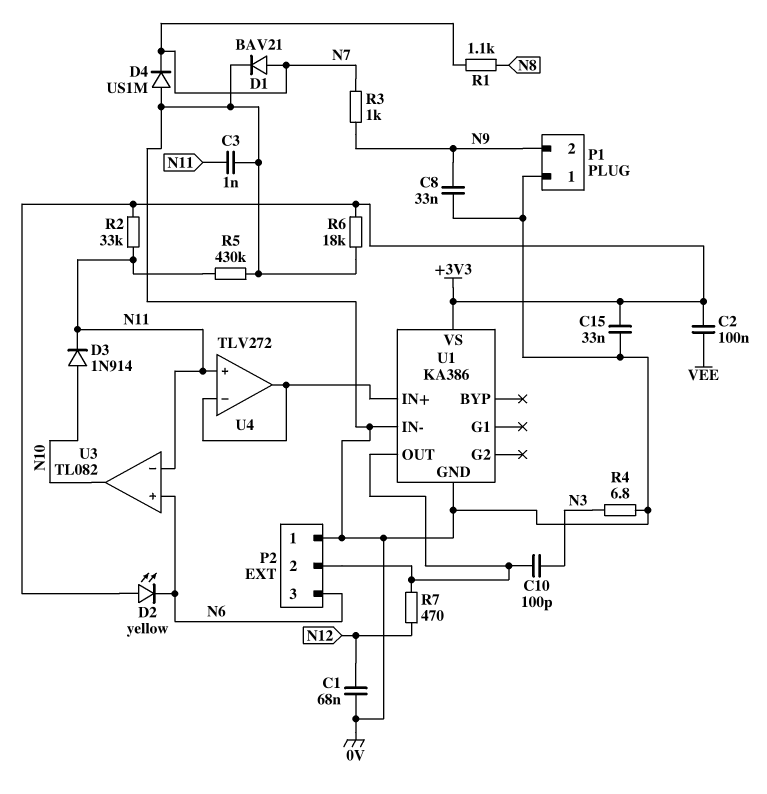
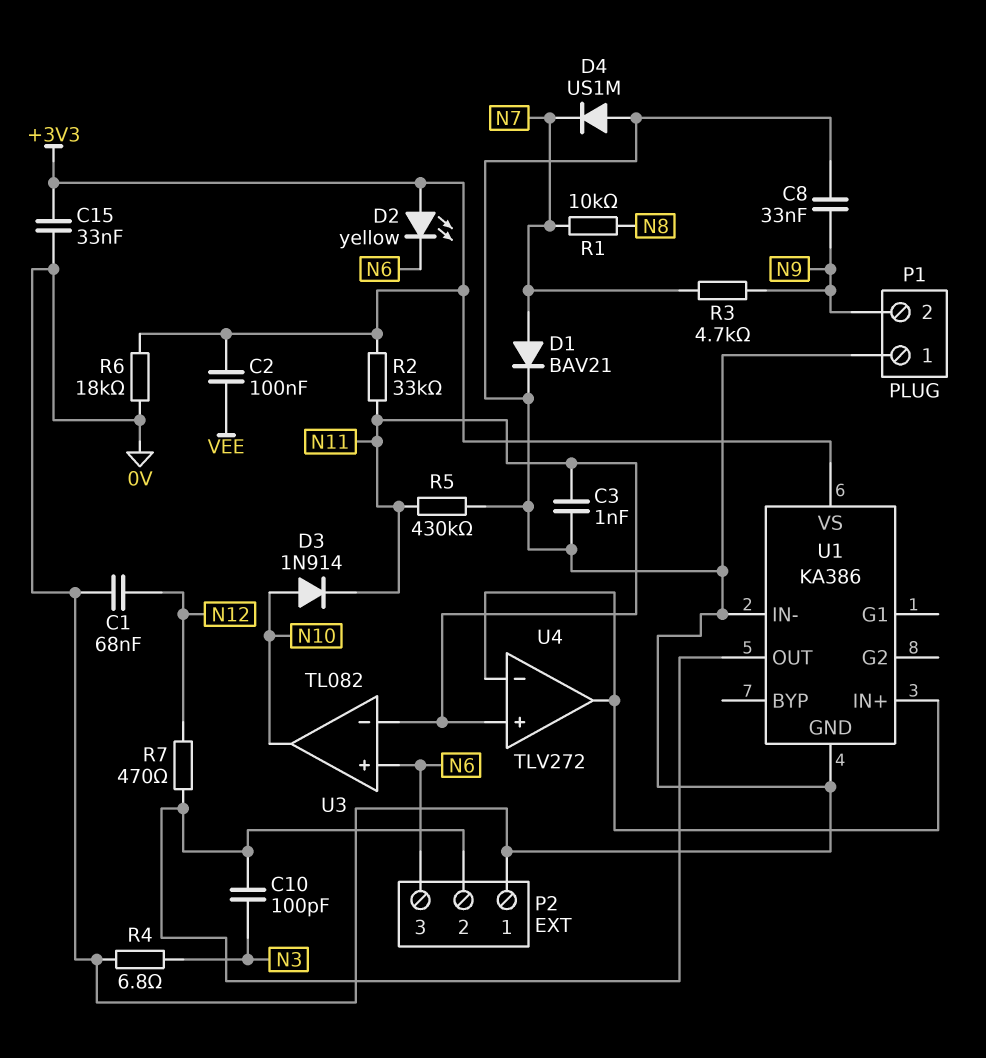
R1: 1.1k (N7, N8) -> 10k (N7, N8)
R3: 1k (N7, N9) -> 4.7k (N7, N9)

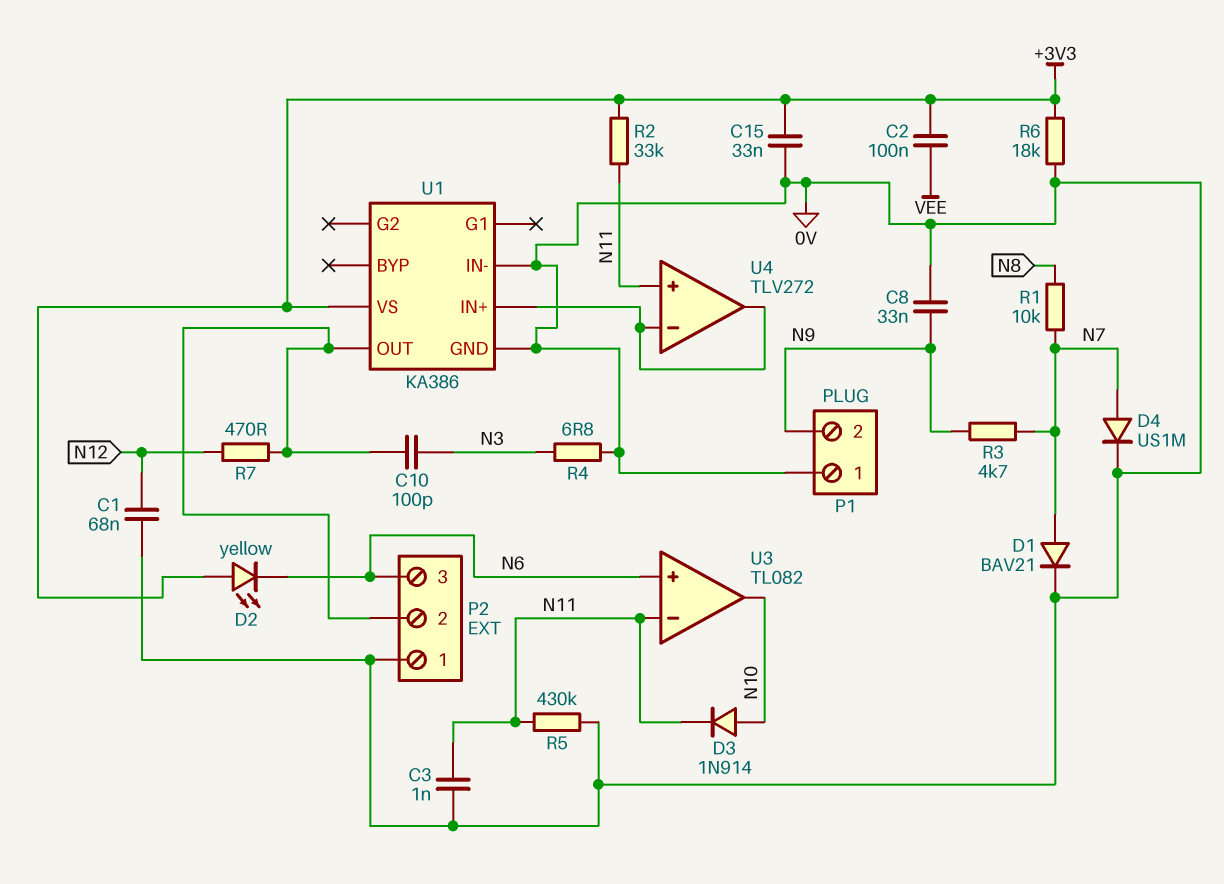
D4: diode US1M (A 0V, K N7) -> diode US1M (A N7, K 0V)

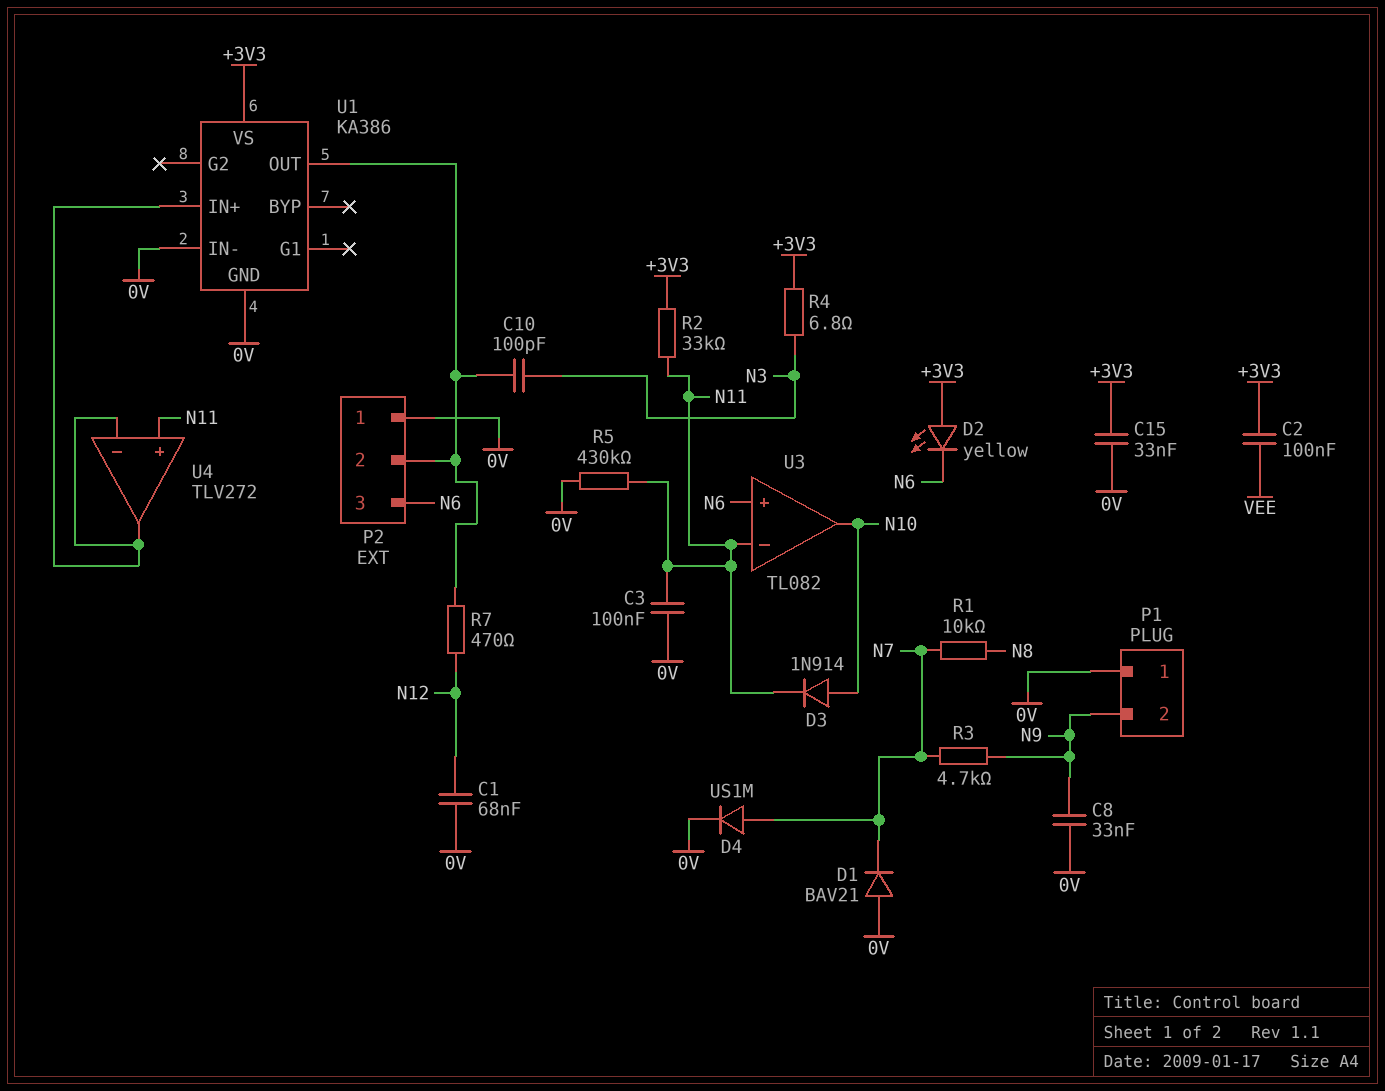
C3: 1nF (0V, N11) -> 100nF (0V, N11)
D1: diode BAV21 (A N7, K 0V) -> diode BAV21 (A 0V, K N7)
R4: 6.8 (0V, N3) -> 6.8 (+3V3, N3)
R6: 18k (+3V3, 0V) -> none

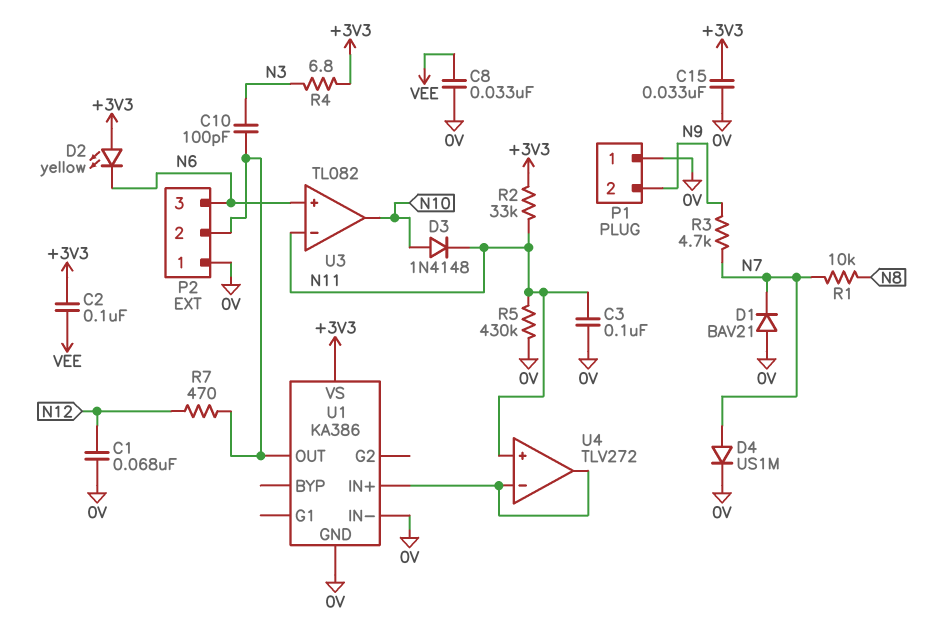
C8: 33nF (0V, N9) -> 33nF (0V, VEE)
D3: diode 1N914 (A N10, K N11) -> diode 1N4148 (A N10, K N11)

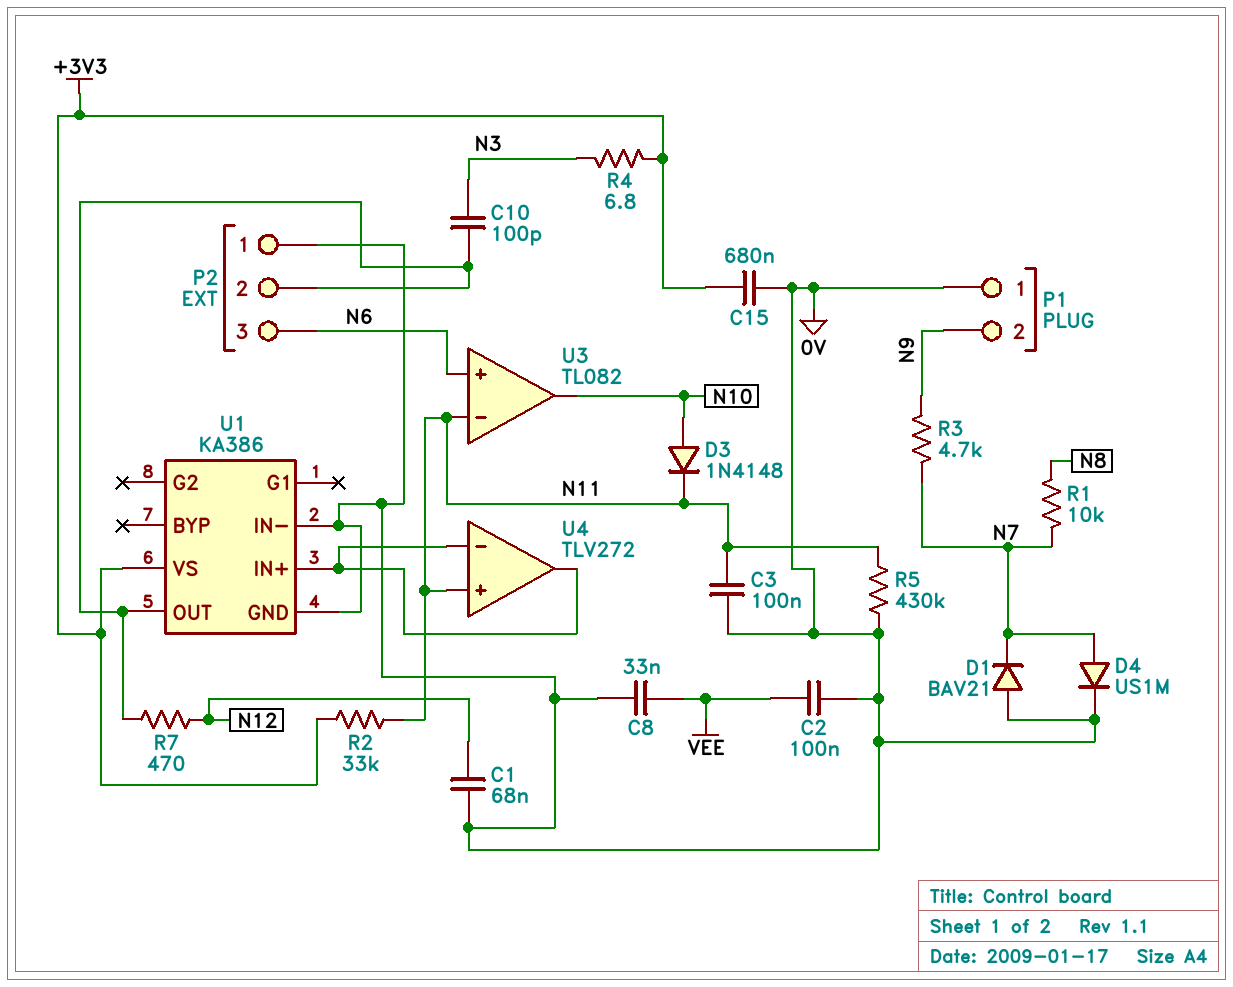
C2: 100nF (+3V3, VEE) -> 100nF (0V, VEE)
C15: 33nF (+3V3, 0V) -> 680nF (+3V3, 0V)
D2: LED yellow (A +3V3, K N6) -> none

